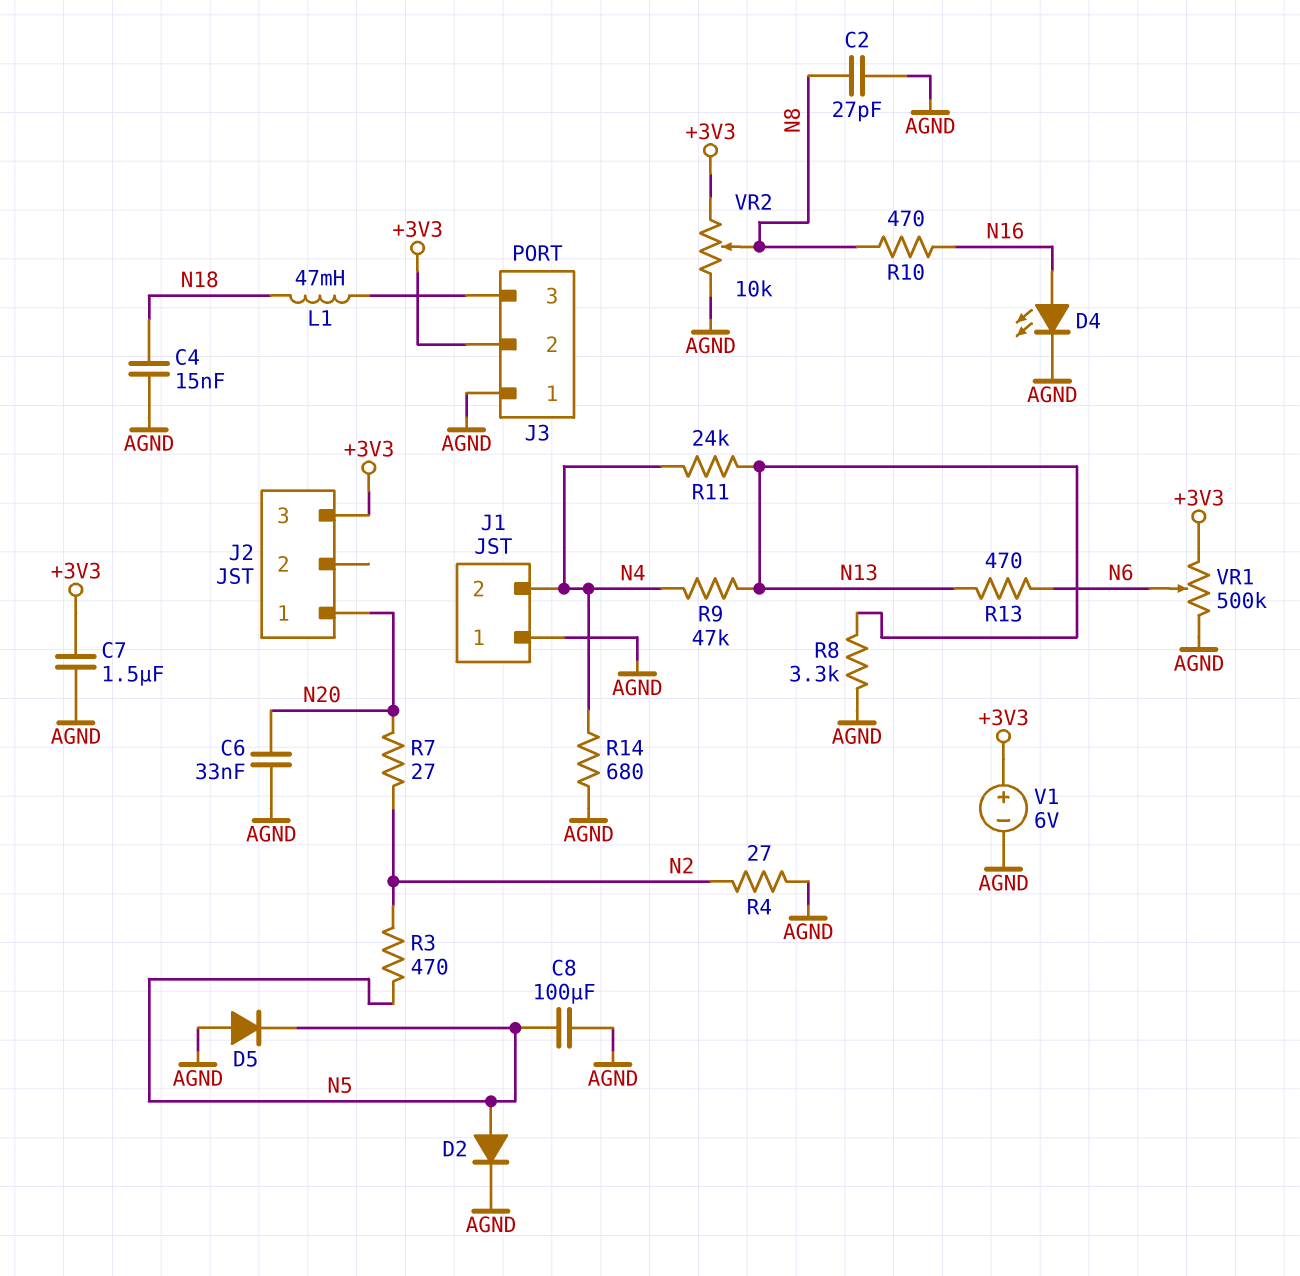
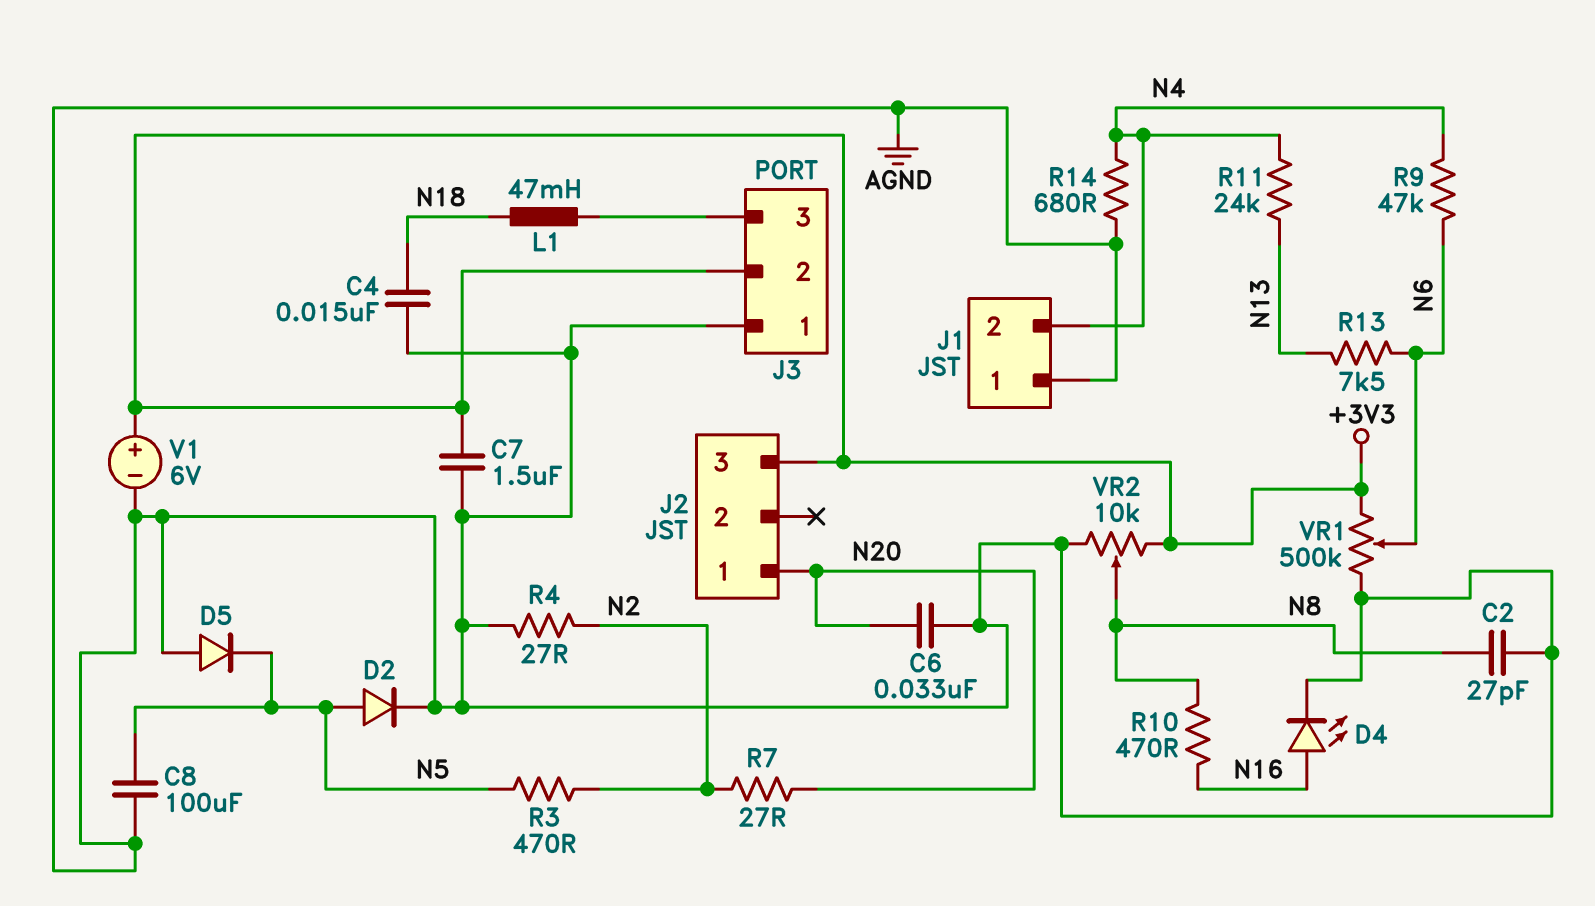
R8: 3.3k (AGND, N13) -> none
R9: 47k (N4, N13) -> 47k (N4, N6)
R13: 470 (N6, N13) -> 7.5k (N6, N13)

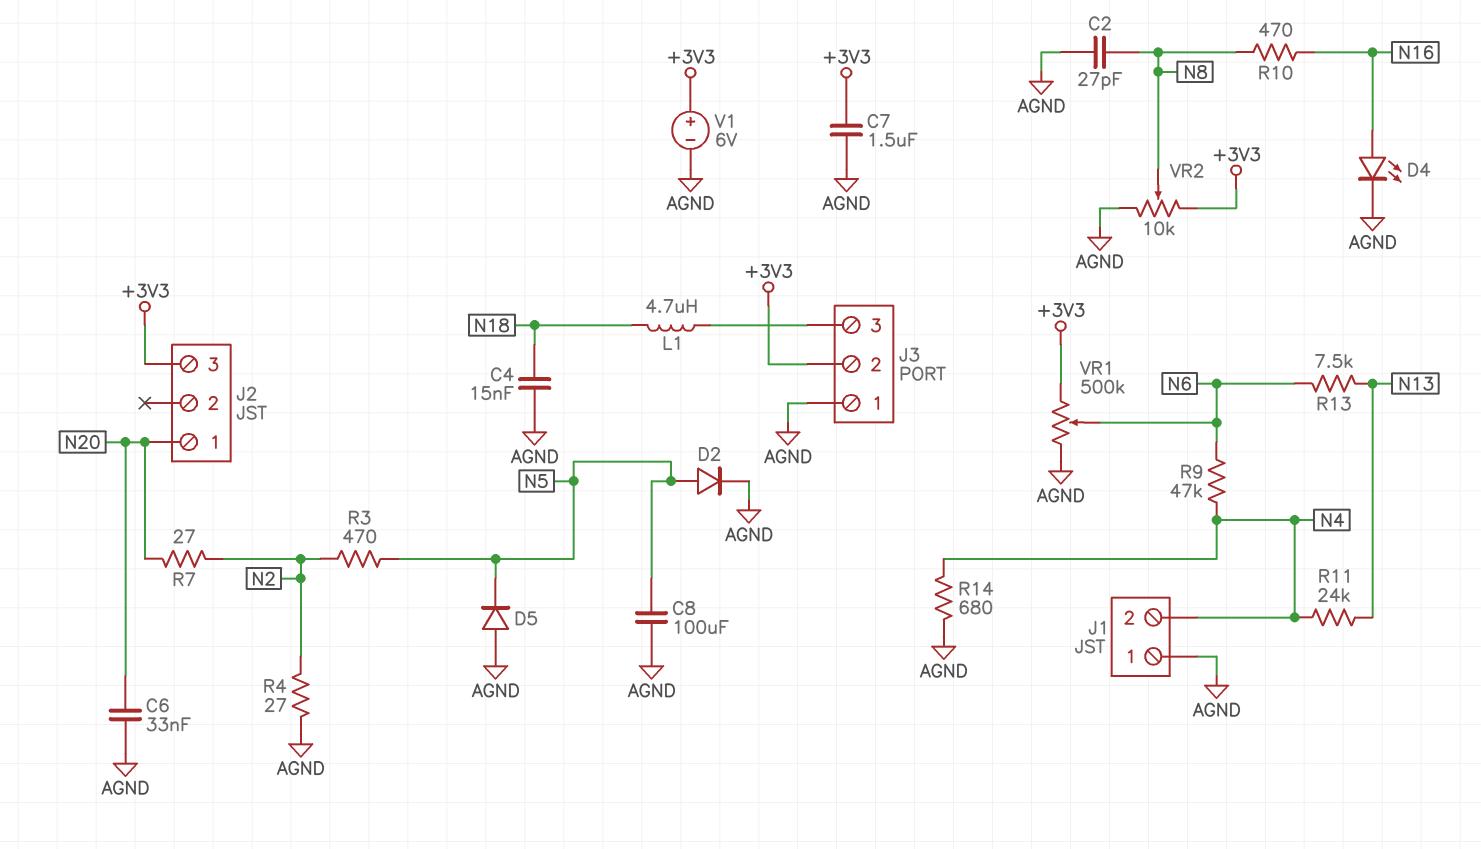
L1: 47mH (J3/3, N18) -> 4.7uH (J3/3, N18)

